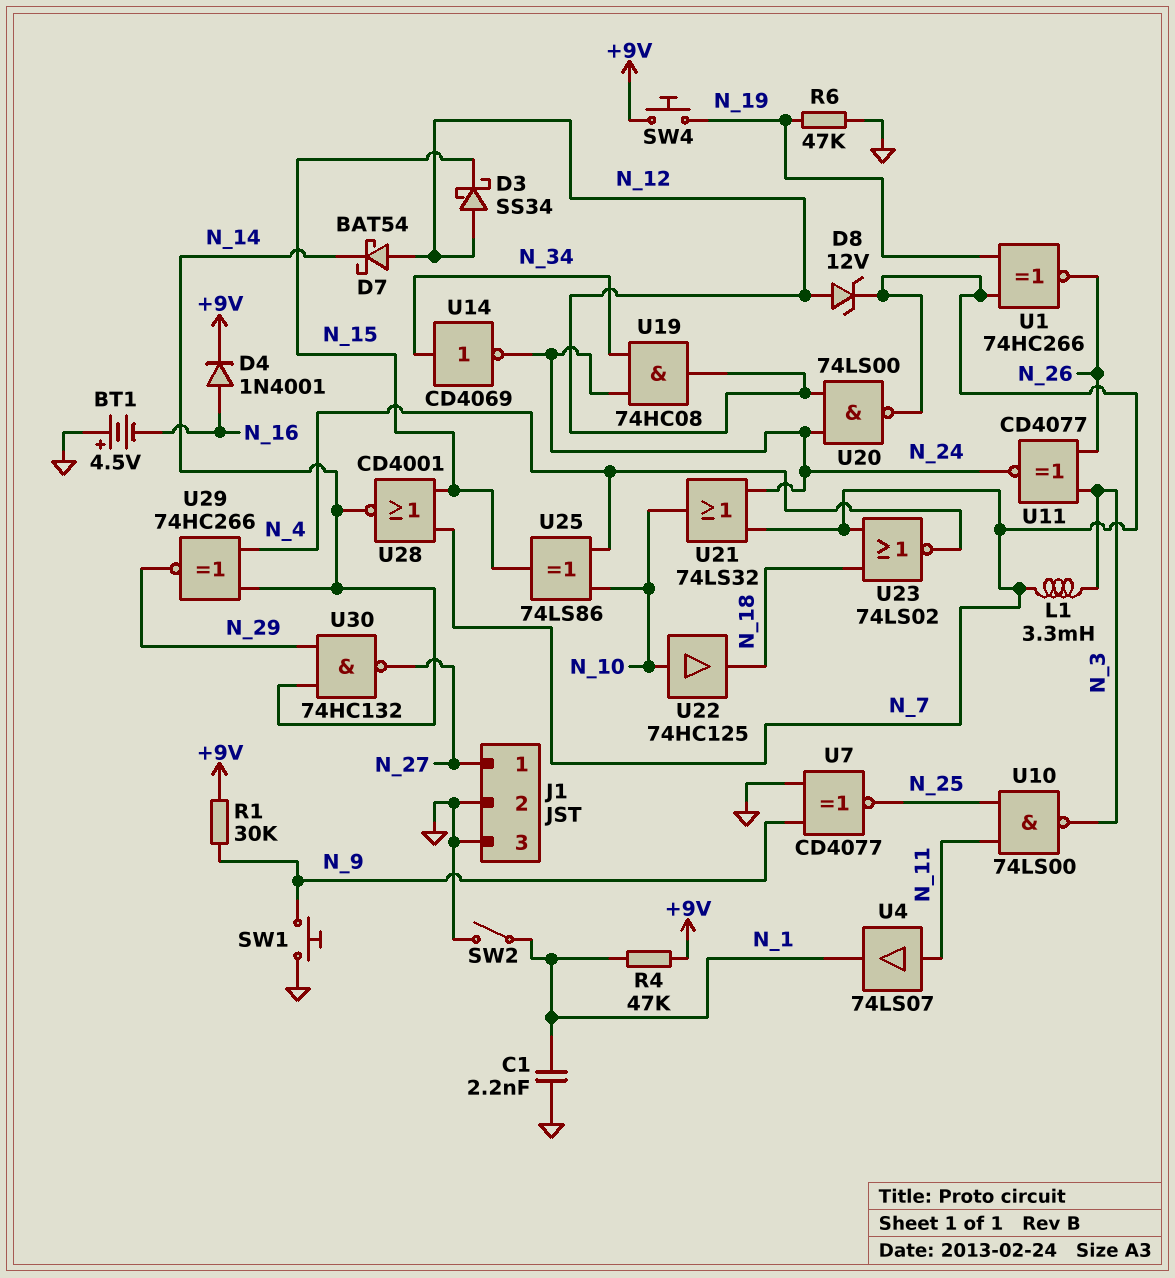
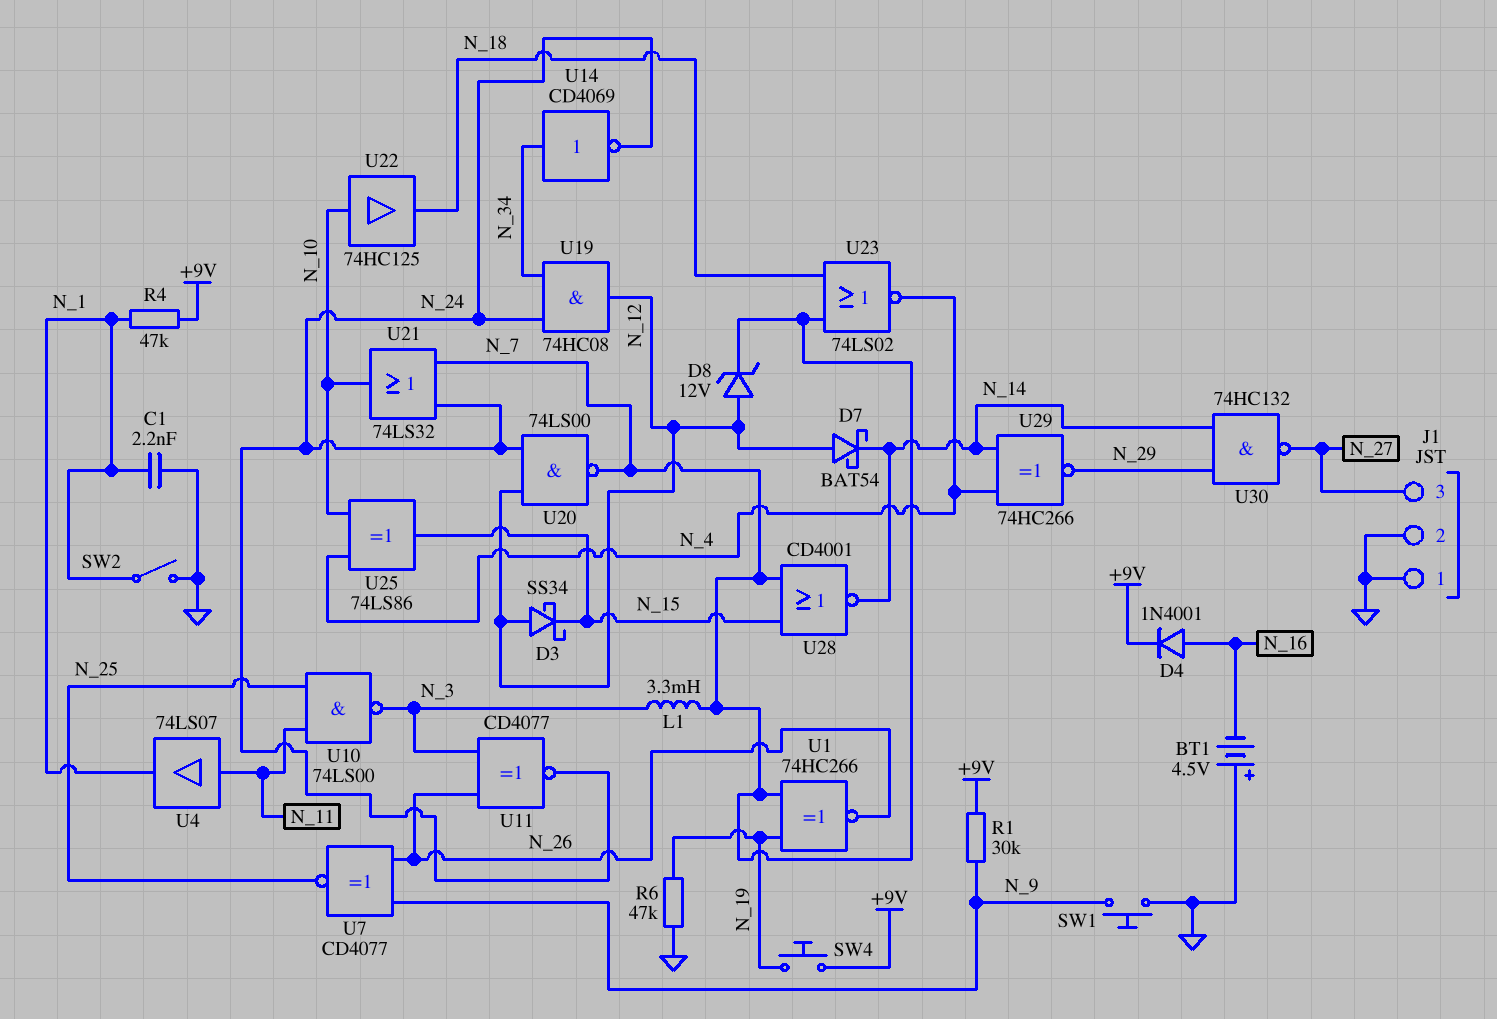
J1 pin 1: N_27 -> GND
J1 pin 3: GND -> N_27
U7: XNOR CD4077 (in GND, in N_9, out N_25) -> XNOR CD4077 (in N_9, in N_26, out N_25)

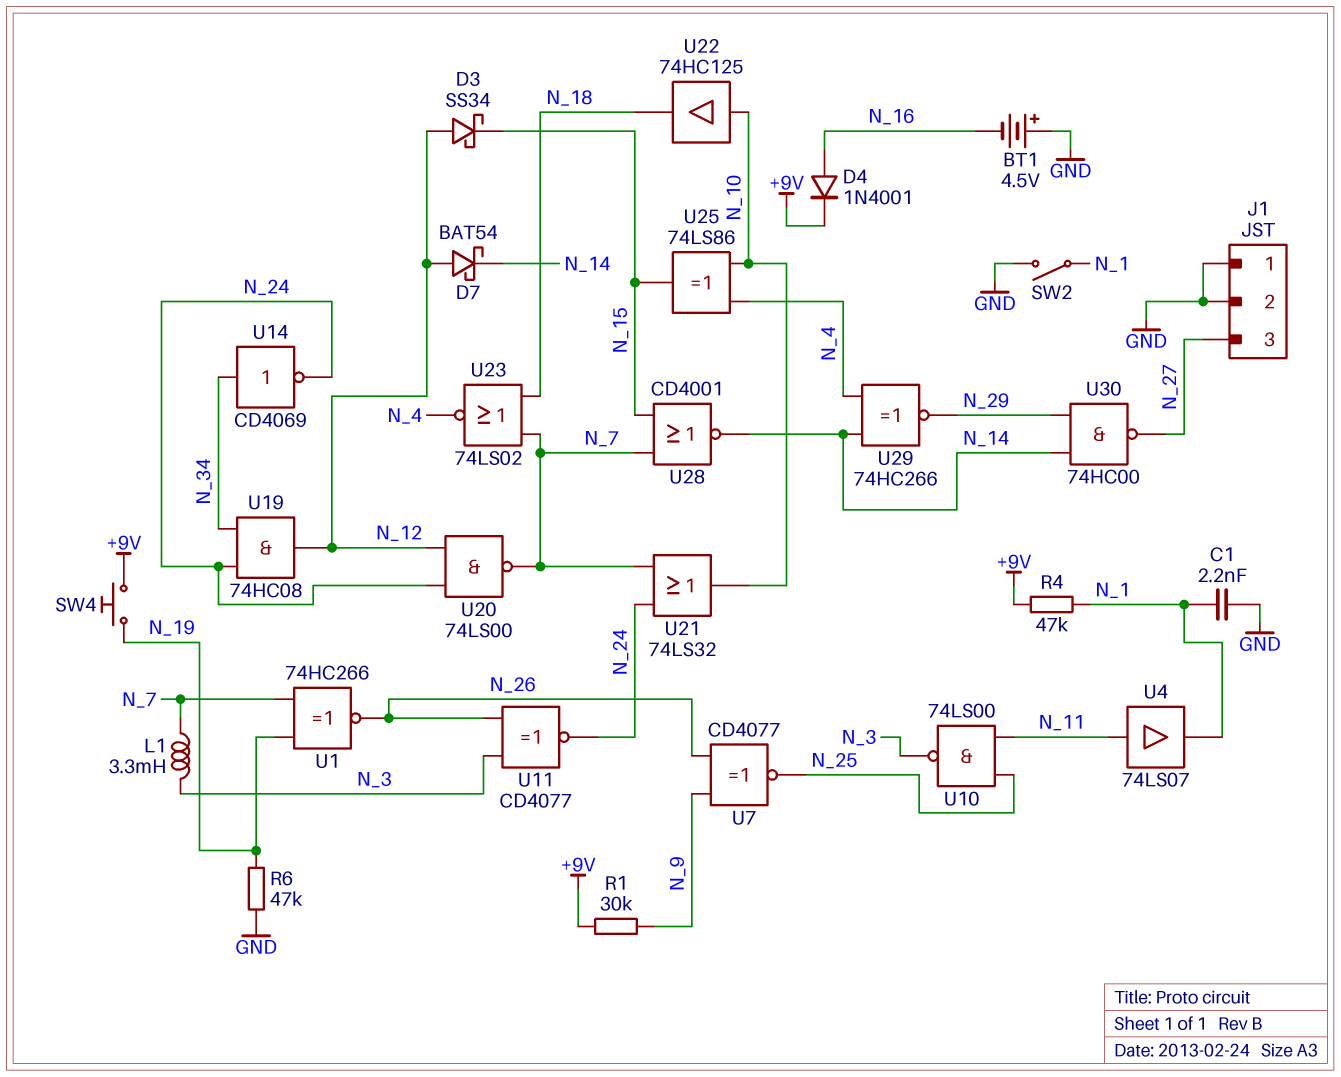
D8: zener 12V (A N_12, K N_7) -> none
SW1: button (GND, N_9) -> none
U30: NAND 74HC132 (in N_14, in N_29, out N_27) -> NAND 74HC00 (in N_14, in N_29, out N_27)

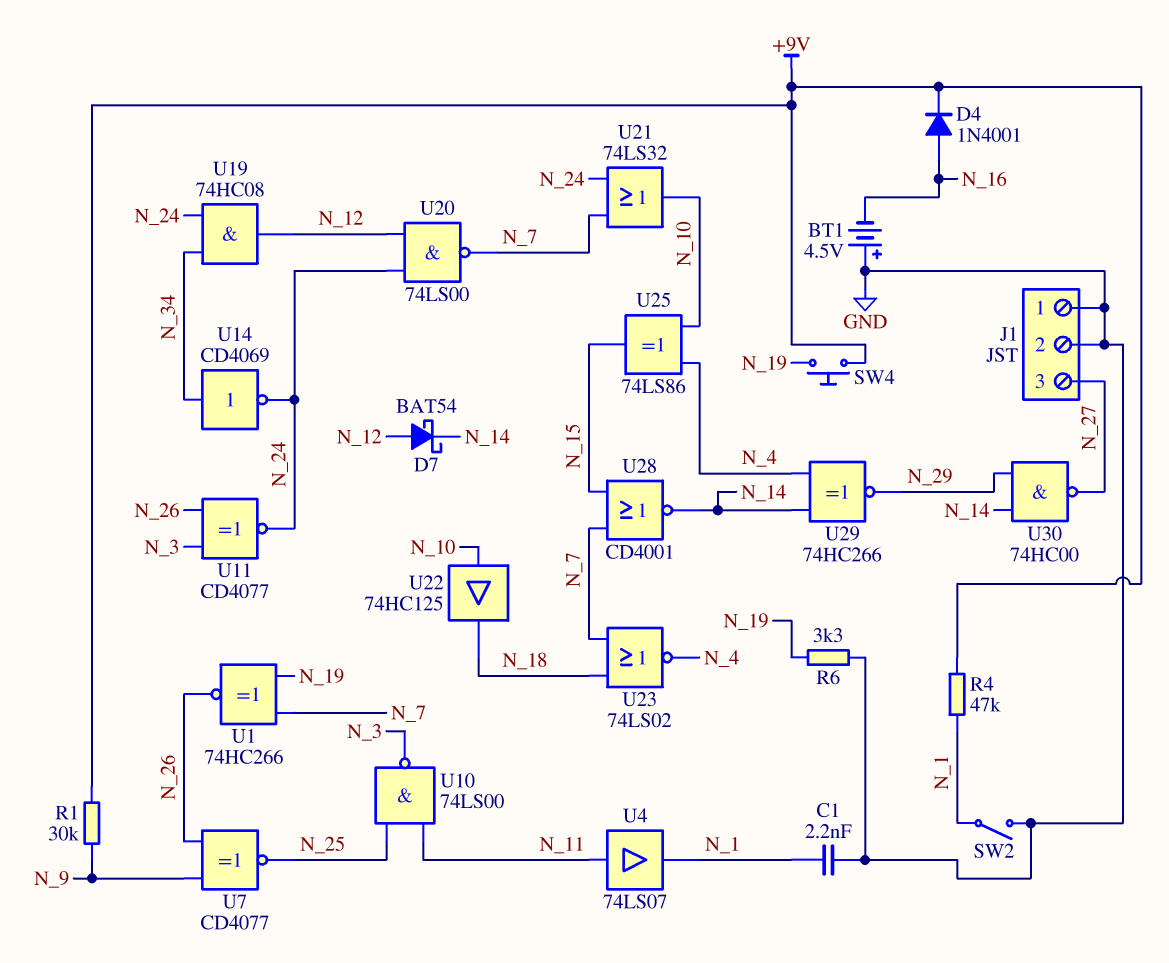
D3: schottky SS34 (A N_12, K N_15) -> none
L1: 3.3mH (N_3, N_7) -> none
R6: 47k (GND, N_19) -> 3.3k (GND, N_19)

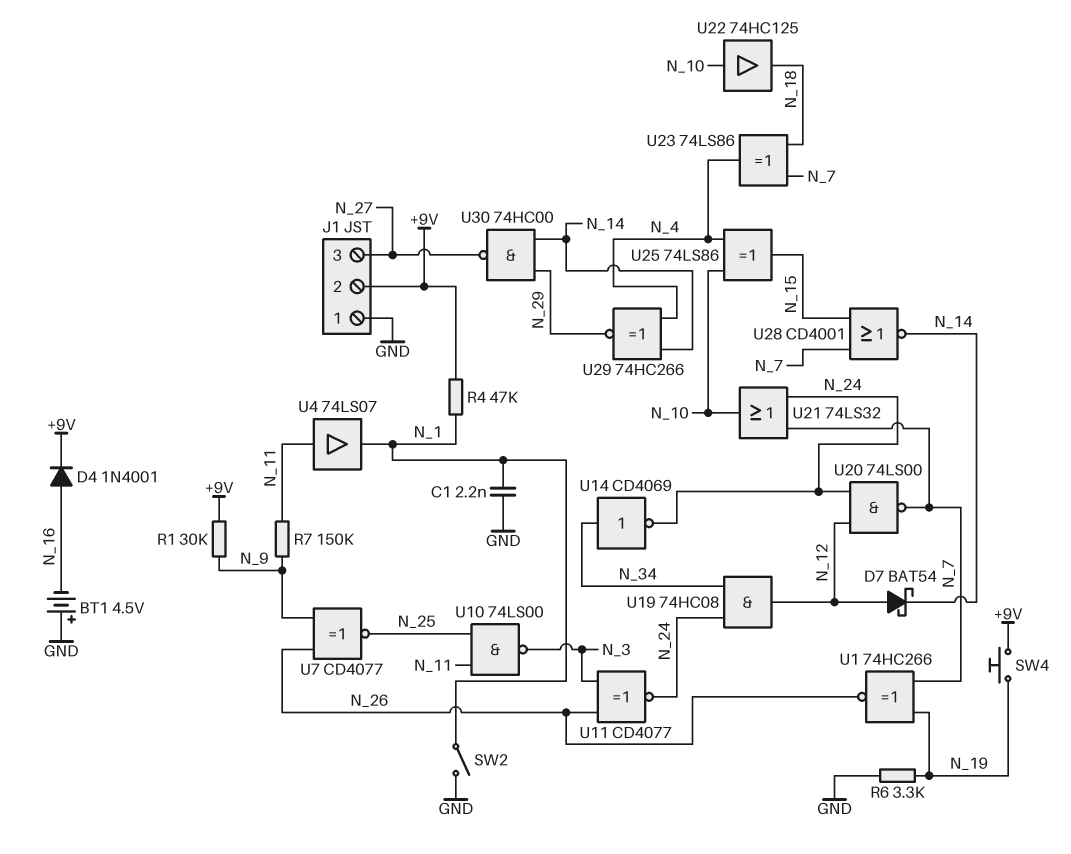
J1 pin 2: GND -> +9V
R7: none -> 150k (N_9, N_11)
U23: NOR 74LS02 (in N_7, in N_18, out N_4) -> XOR 74LS86 (in N_7, in N_18, out N_4)

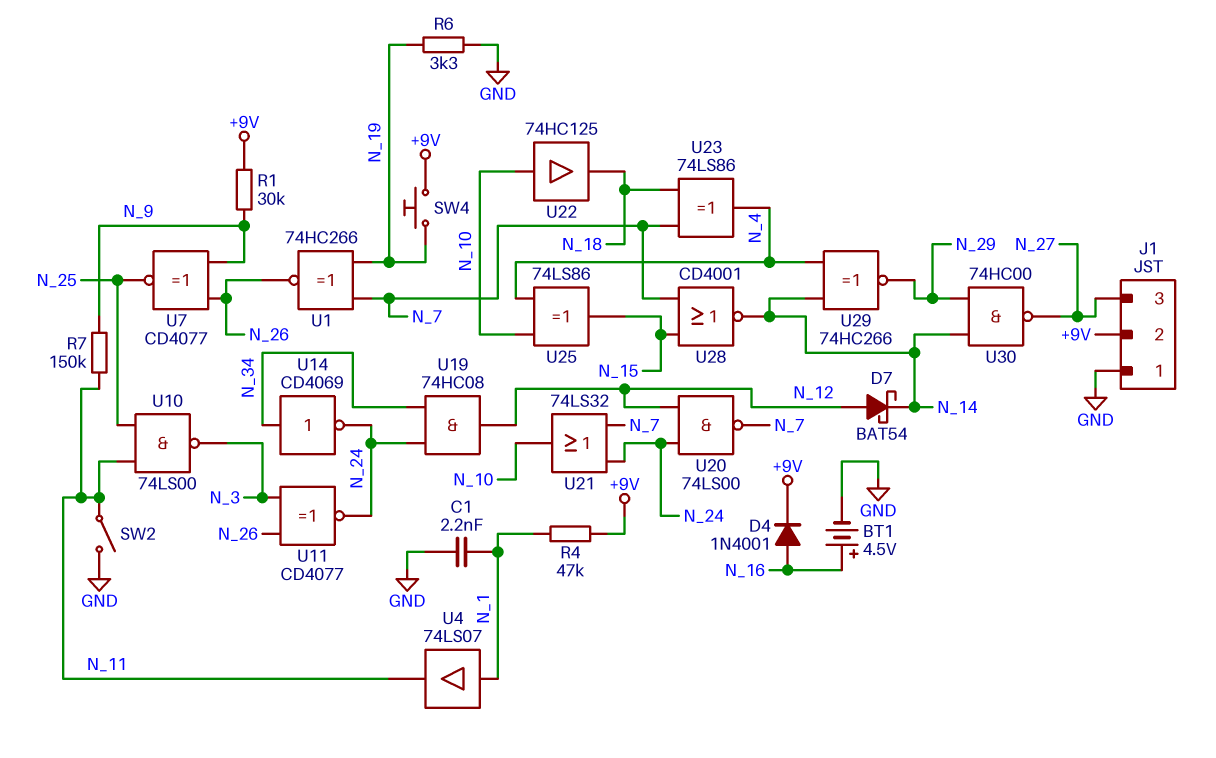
BT1: 4.5V (plus GND, minus N_16) -> 4.5V (plus N_16, minus GND)
SW2: switch (GND, N_1) -> switch (GND, N_11)
U4: buffer 74LS07 (in N_11, out N_1) -> buffer 74LS07 (in N_1, out N_11)

